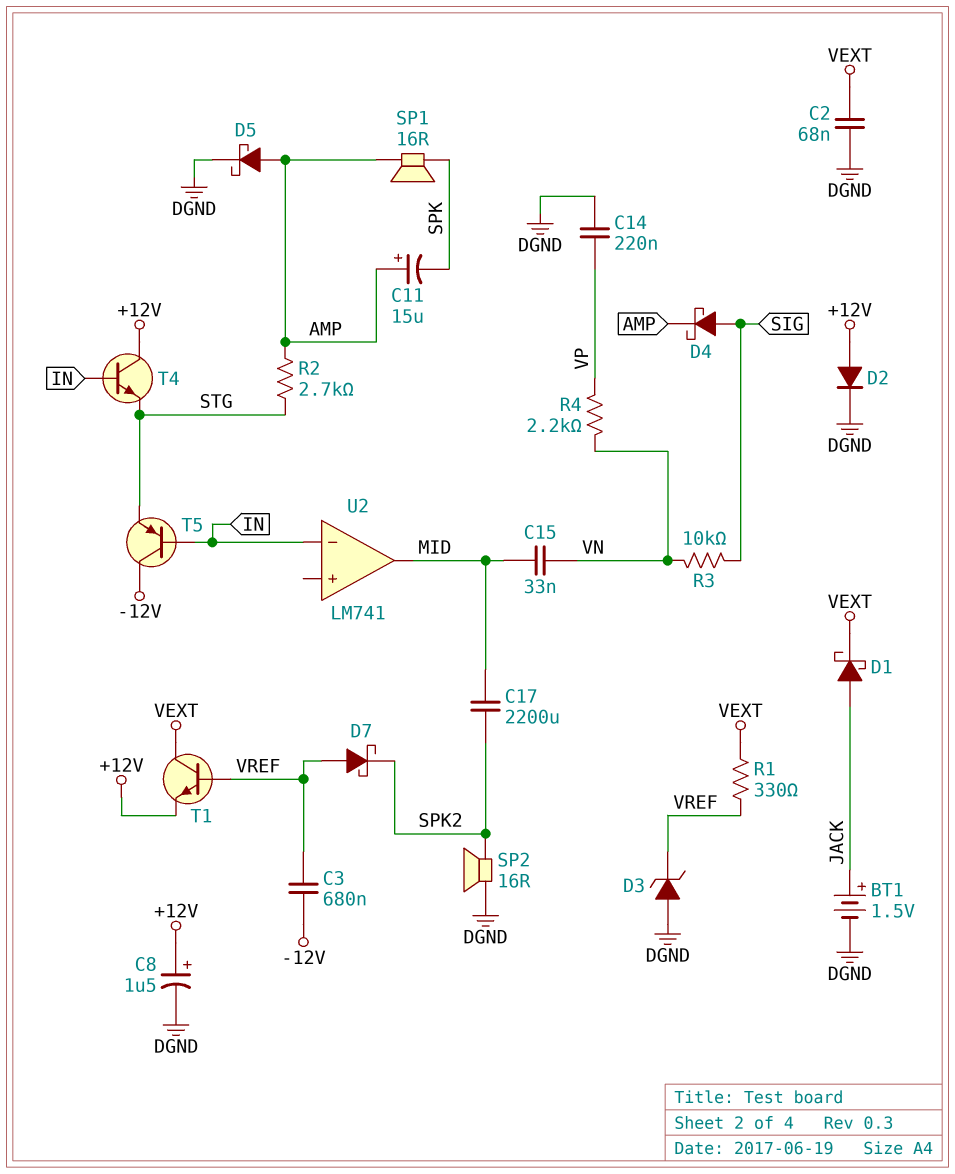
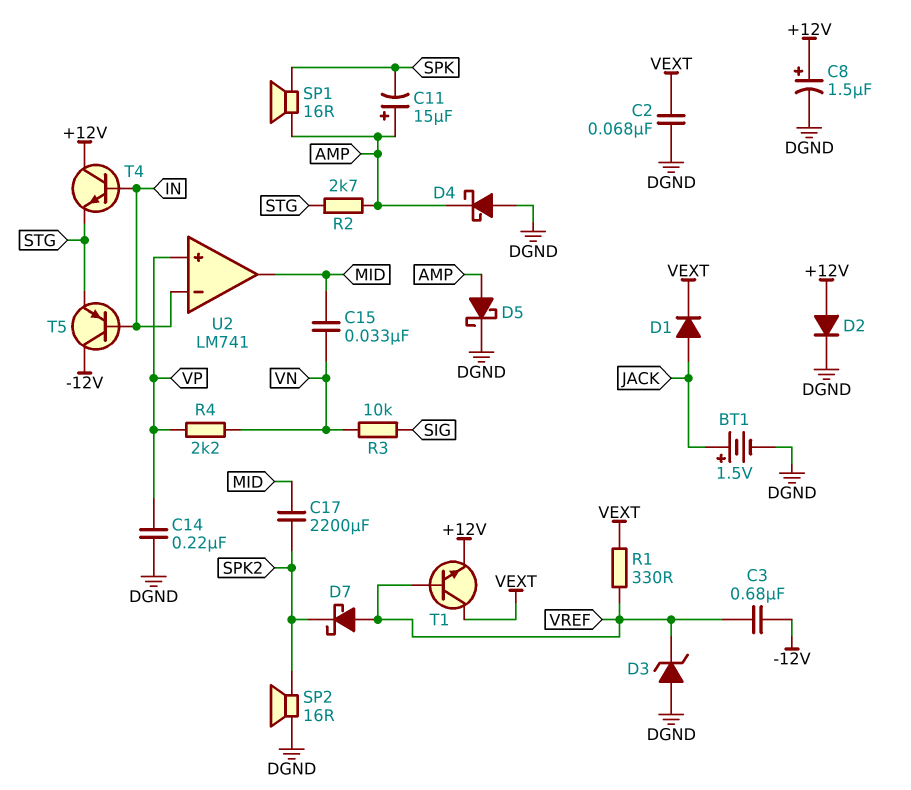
D1: schottky (A JACK, K VEXT) -> diode (A JACK, K VEXT)
D4: schottky (A SIG, K AMP) -> schottky (A DGND, K AMP)
U2 pin in+: none -> VP

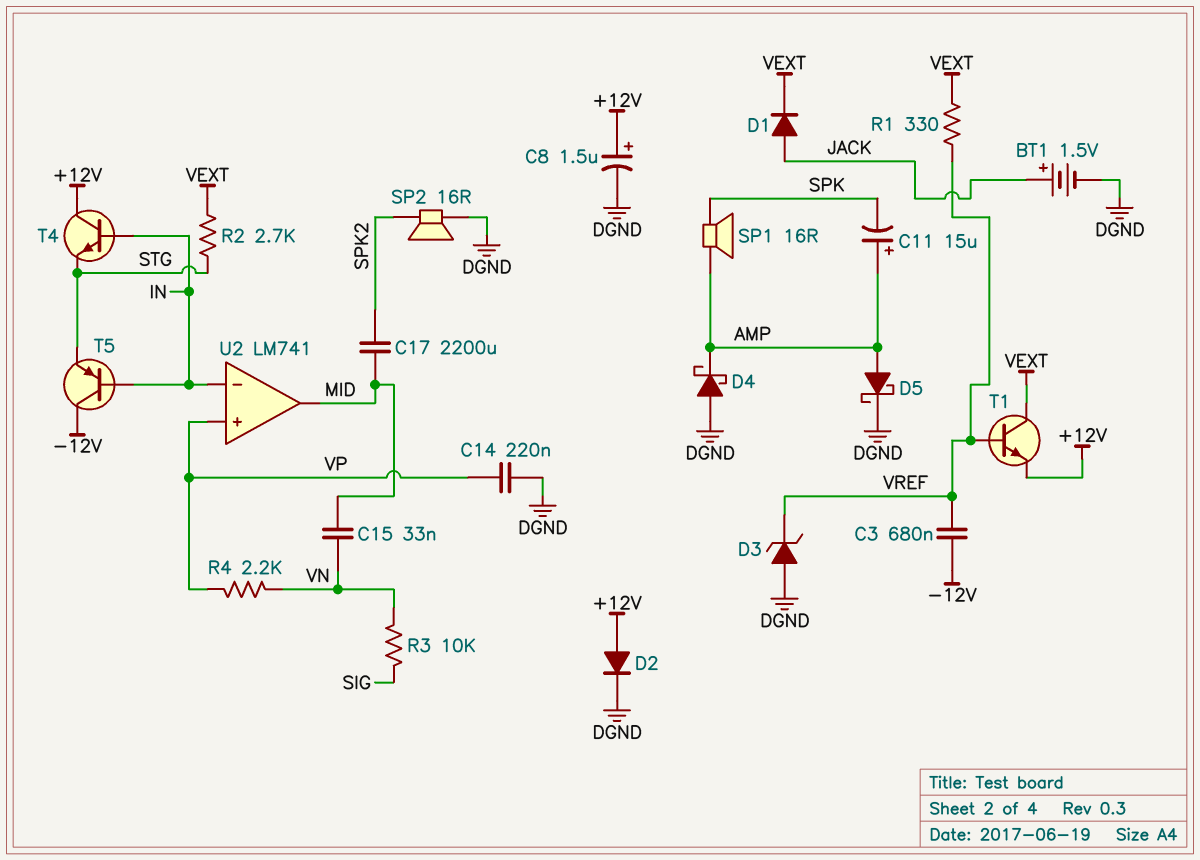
C2: 68nF (DGND, VEXT) -> none
D7: schottky (A VREF, K SPK2) -> none
R2: 2.7k (AMP, STG) -> 2.7k (STG, VEXT)

